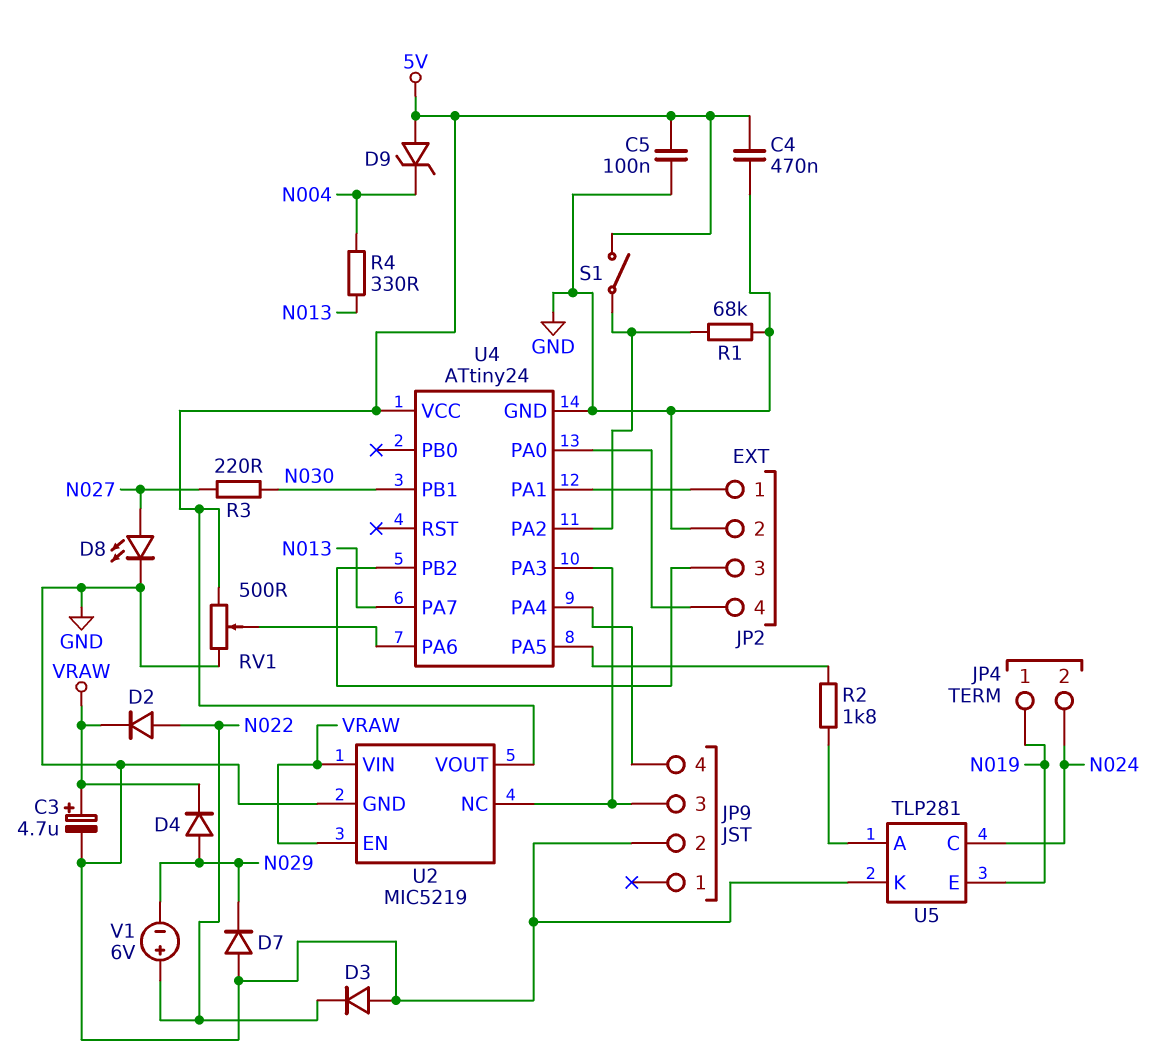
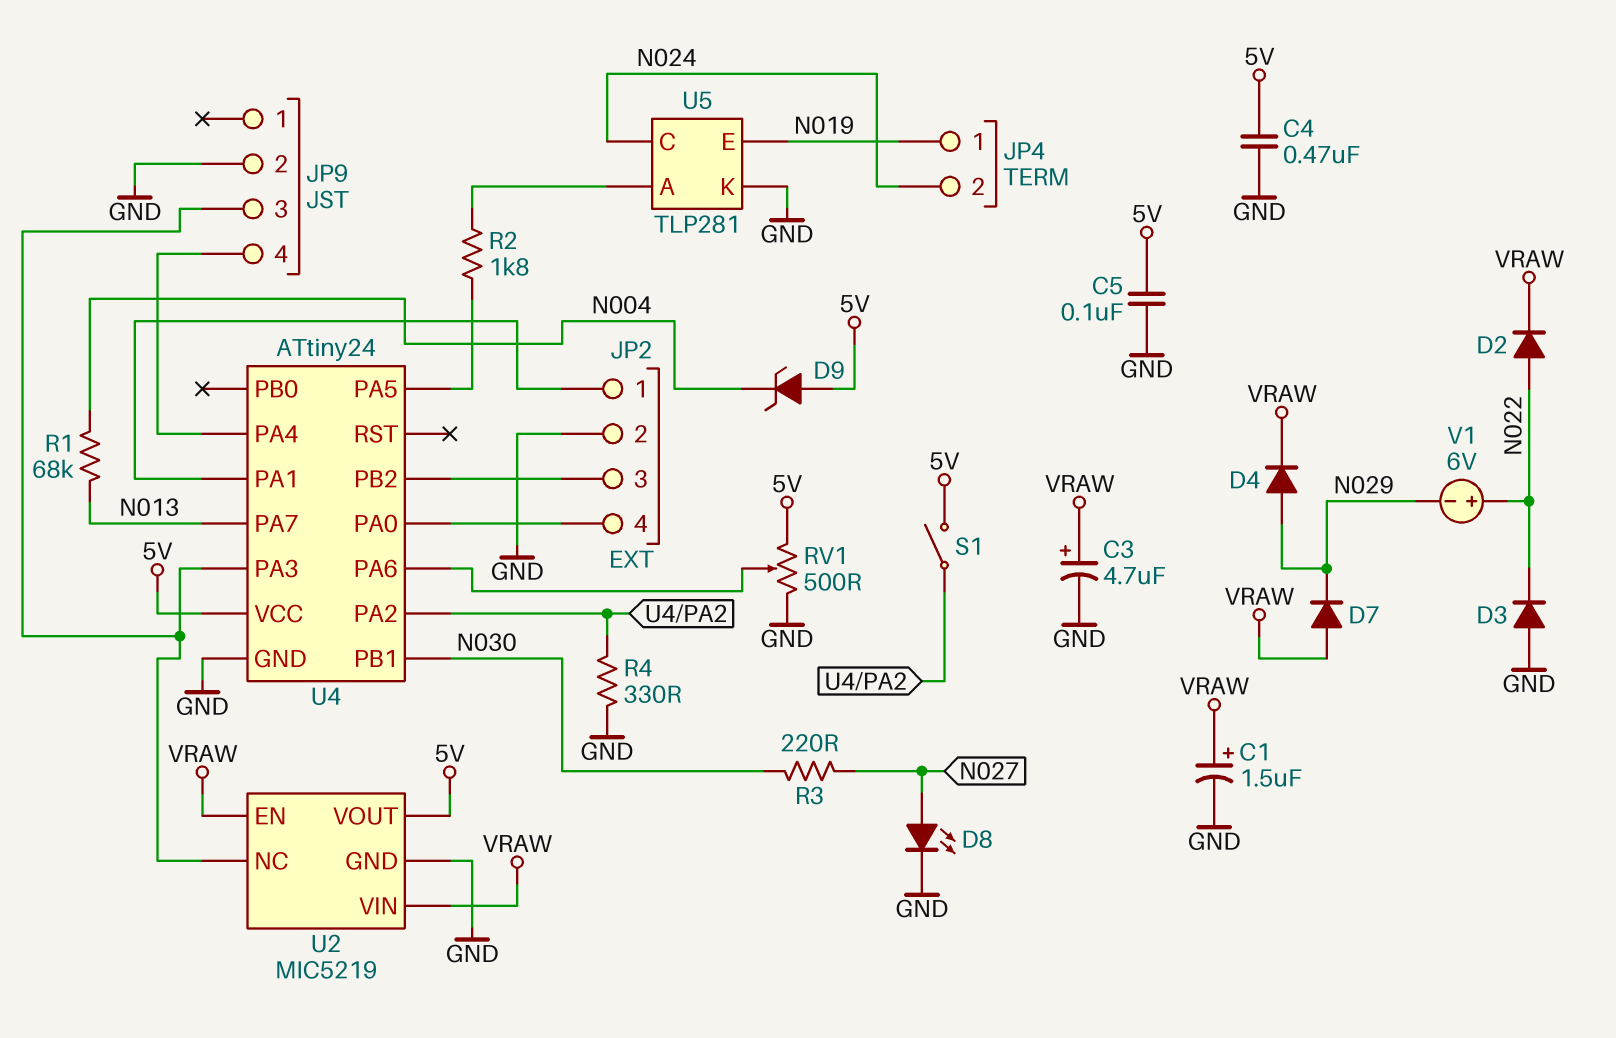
C1: none -> 1.5uF (plus VRAW, minus GND)
D7: diode (A GND, K N029) -> diode (A VRAW, K N029)
R1: 68k (GND, U4/PA2) -> 68k (N004, N013)
R4: 330 (N004, N013) -> 330 (GND, U4/PA2)

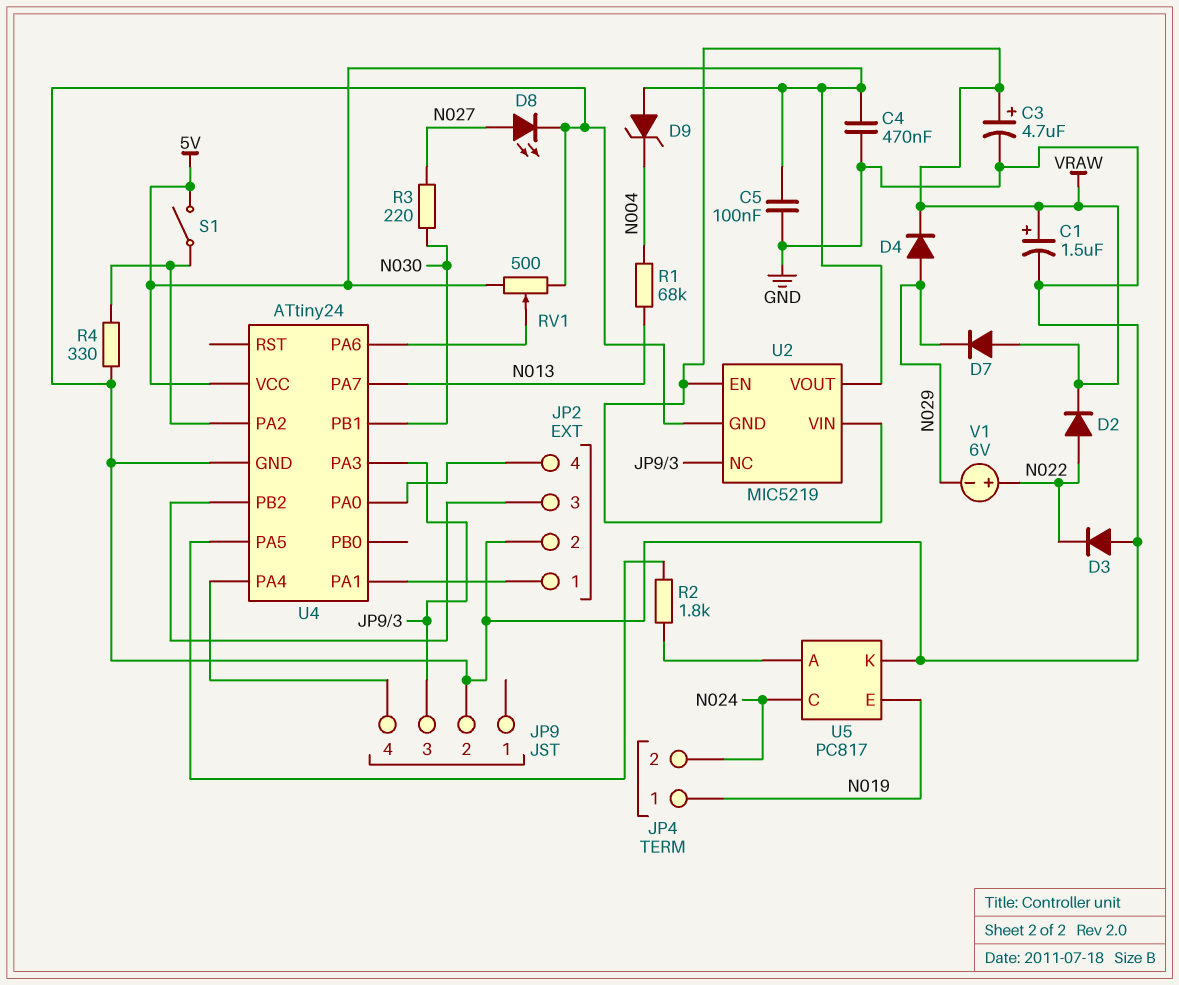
U5: TLP281 -> PC817

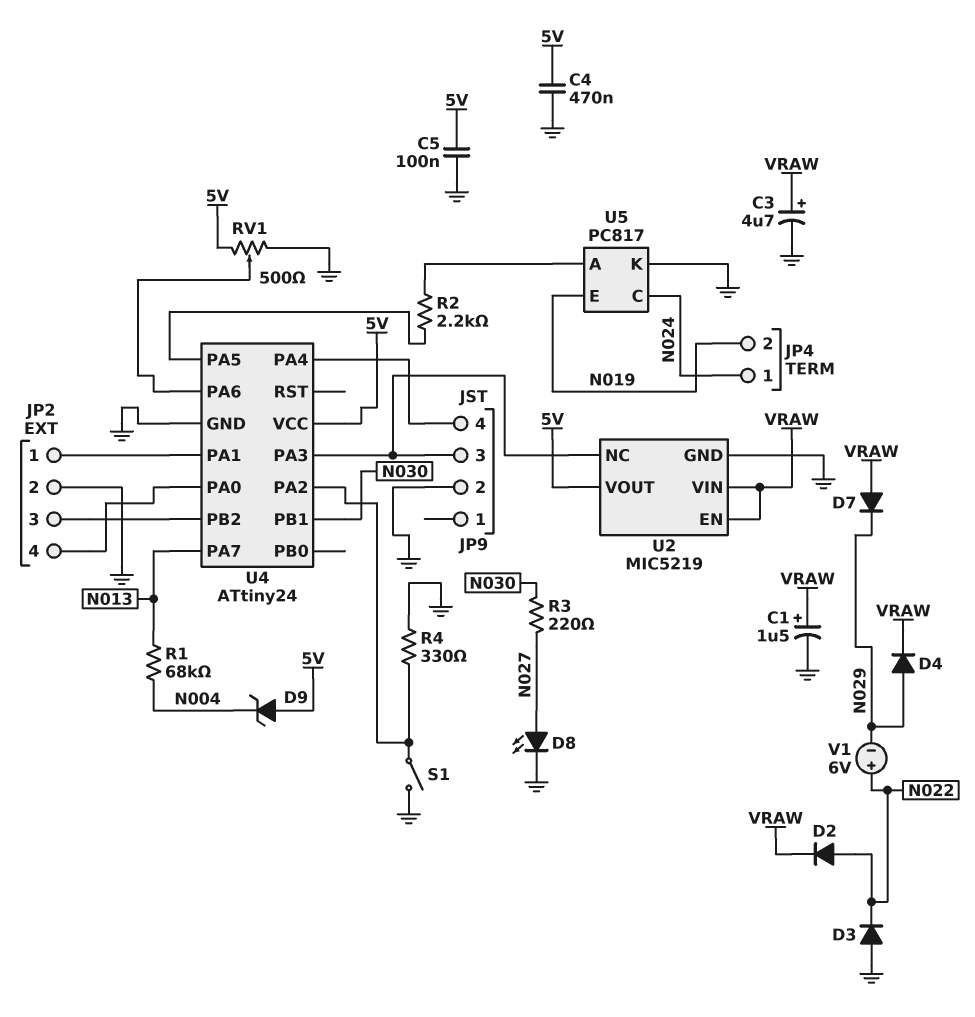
JP4 pin 1: N019 -> N024
JP4 pin 2: N024 -> N019
R2: 1.8k (U4/PA5, U5/A) -> 2.2k (U4/PA5, U5/A)
S1: switch (5V, U4/PA2) -> switch (GND, U4/PA2)

